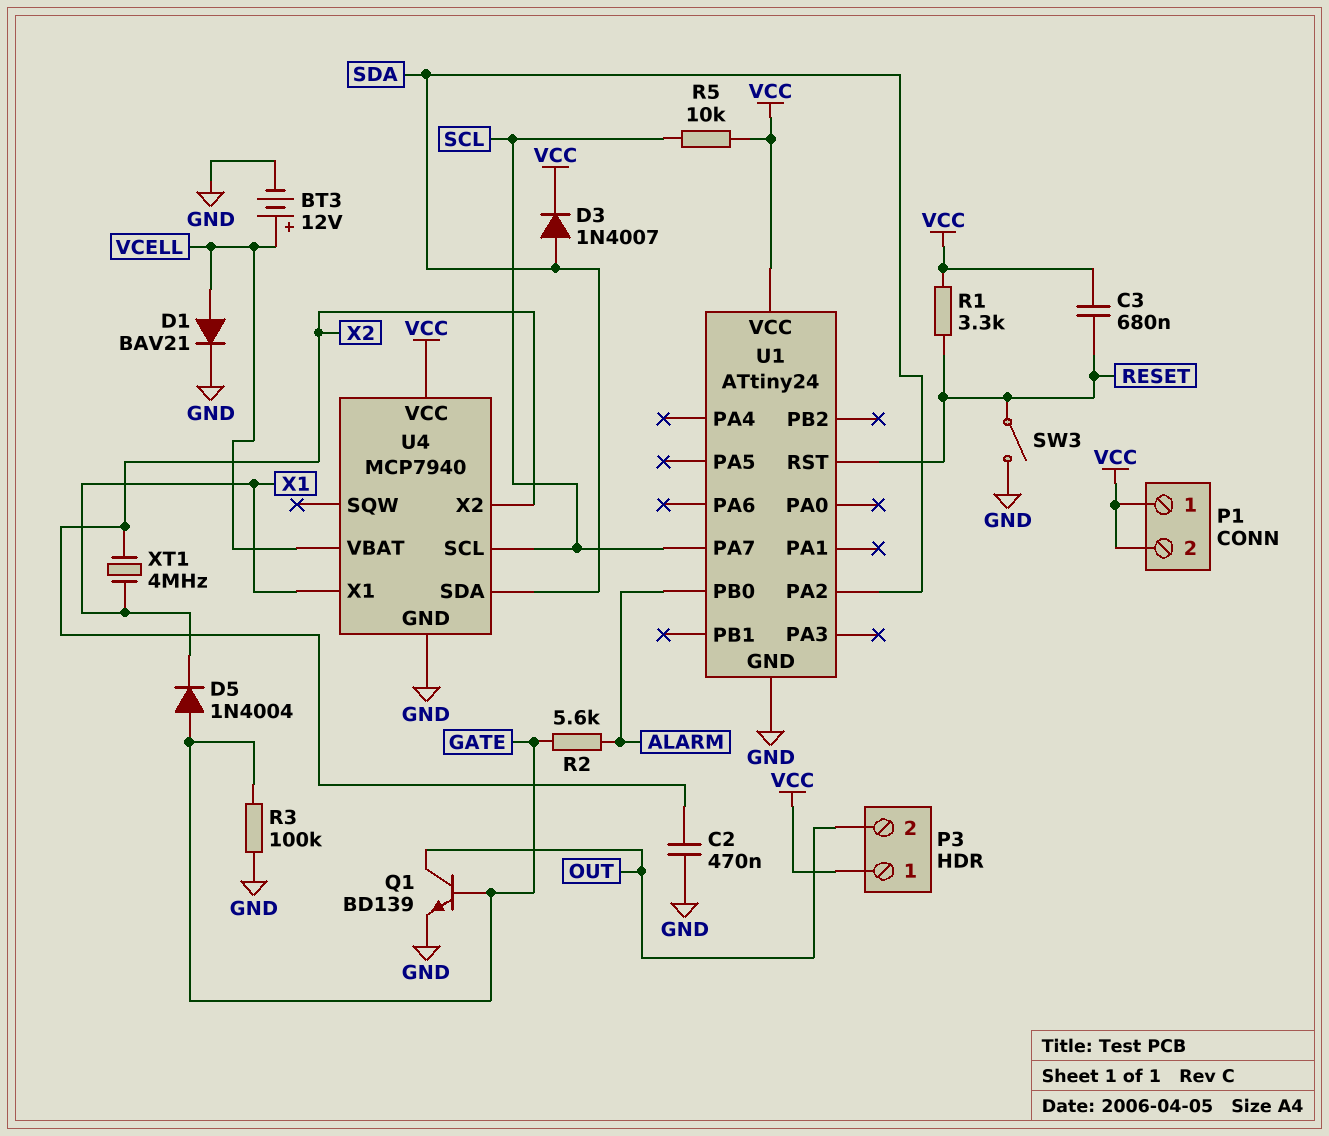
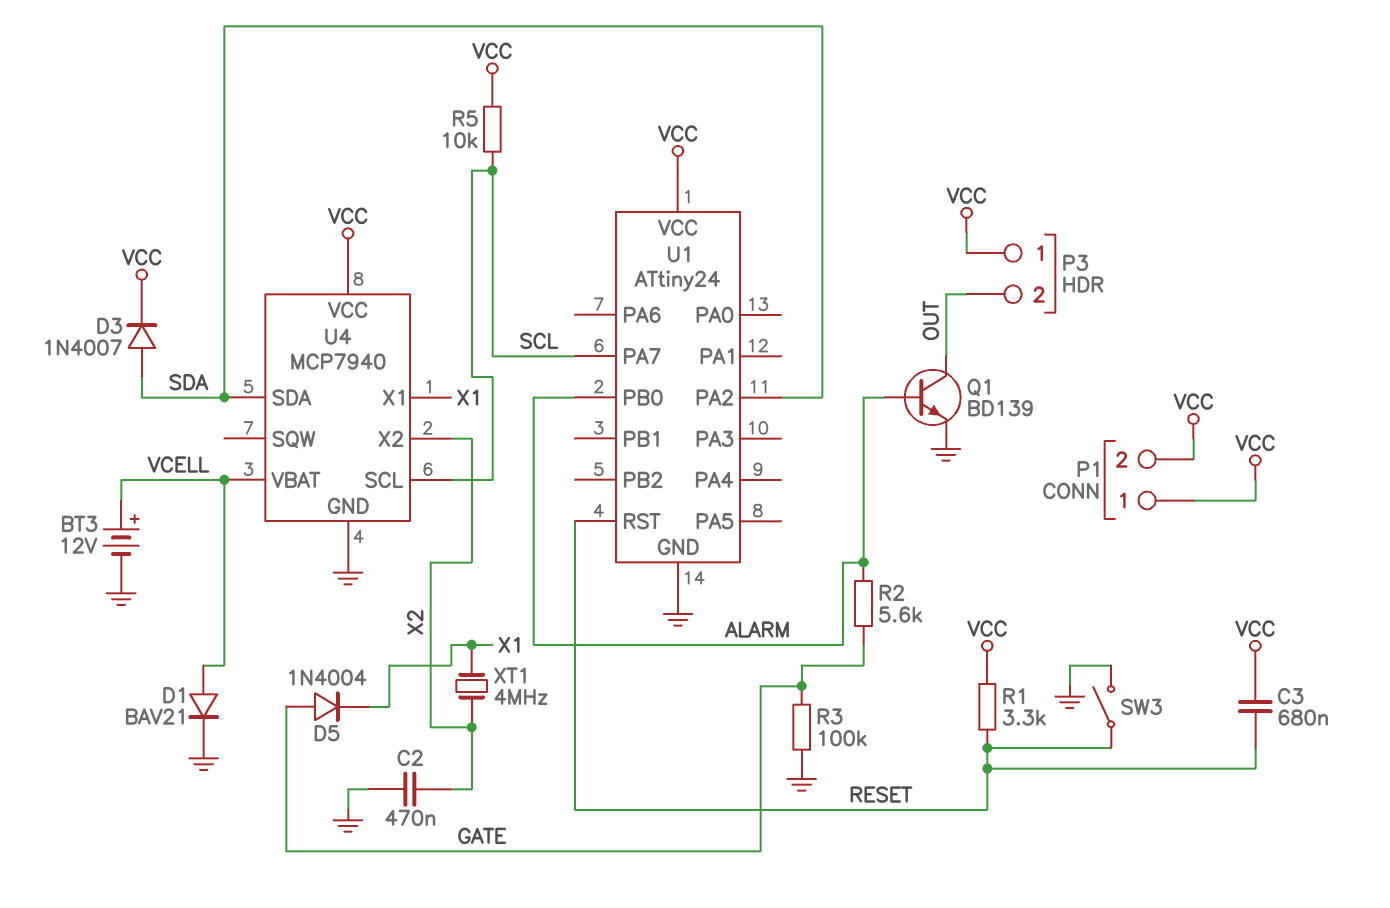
Q1: NPN BD139 (B GATE, C OUT, E GND) -> NPN BD139 (B ALARM, C OUT, E GND)

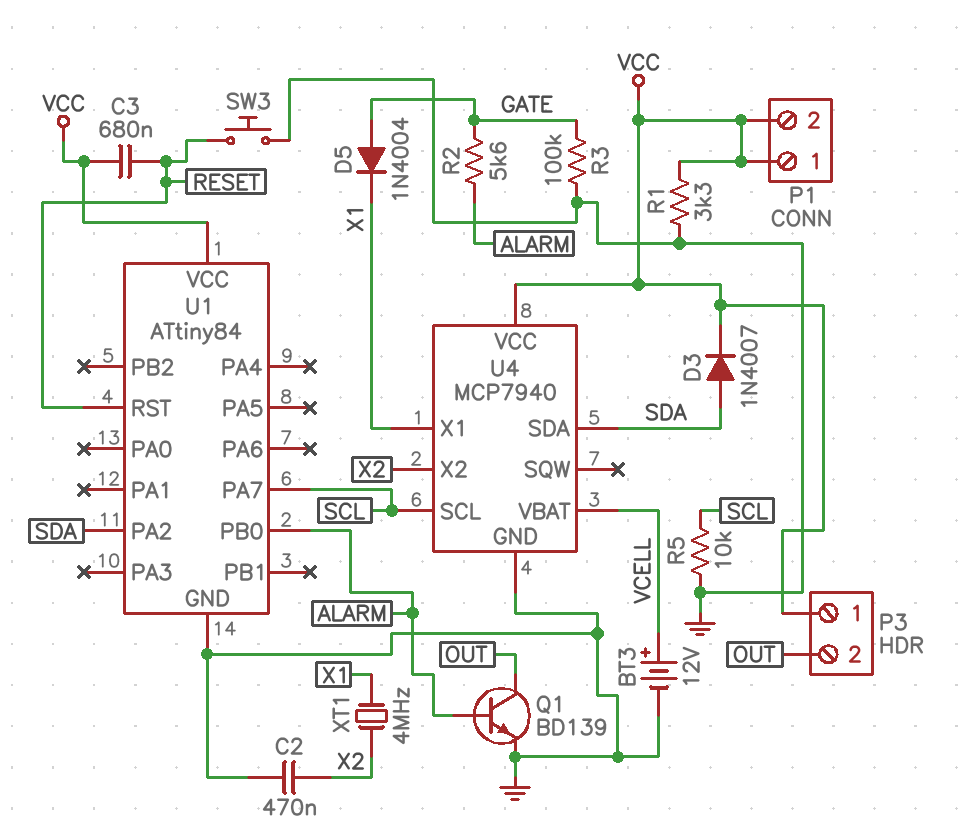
D1: diode BAV21 (A VCELL, K GND) -> none
R1: 3.3k (RESET, VCC) -> 3.3k (GND, VCC)
R5: 10k (SCL, VCC) -> 10k (GND, SCL)
SW3: switch (GND, RESET) -> button (GND, RESET)
U1: ATtiny24 -> ATtiny84

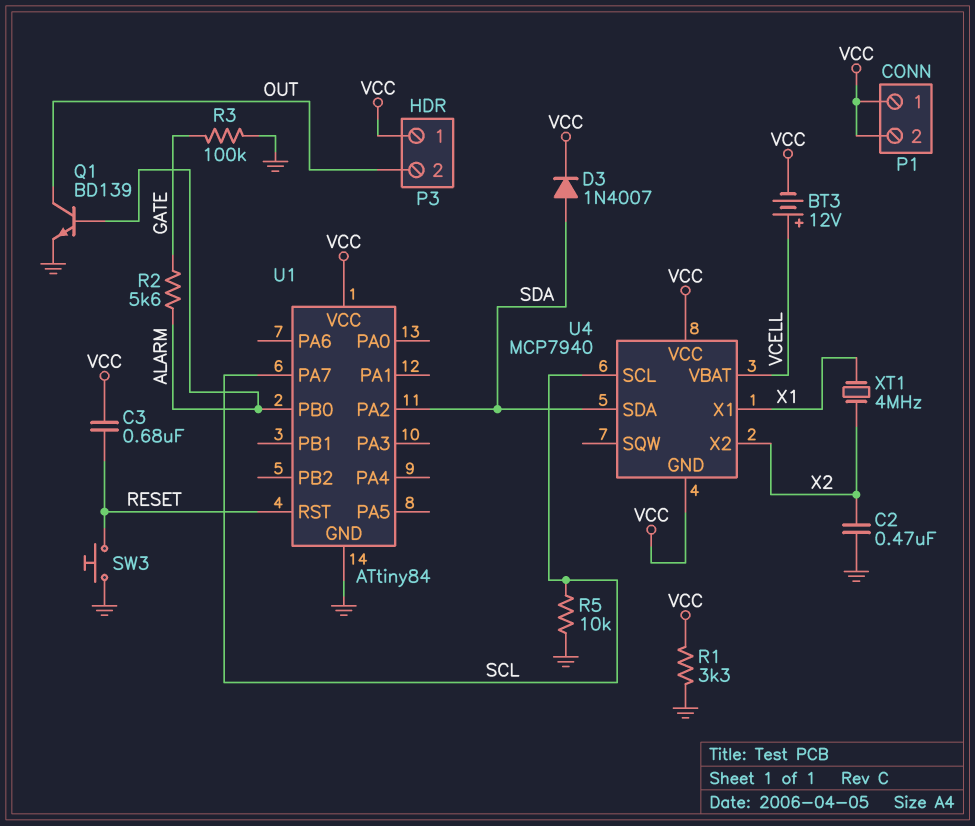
BT3: 12V (plus VCELL, minus GND) -> 12V (plus VCELL, minus VCC)
D5: diode 1N4004 (A GATE, K X1) -> none
U4 pin GND: GND -> VCC

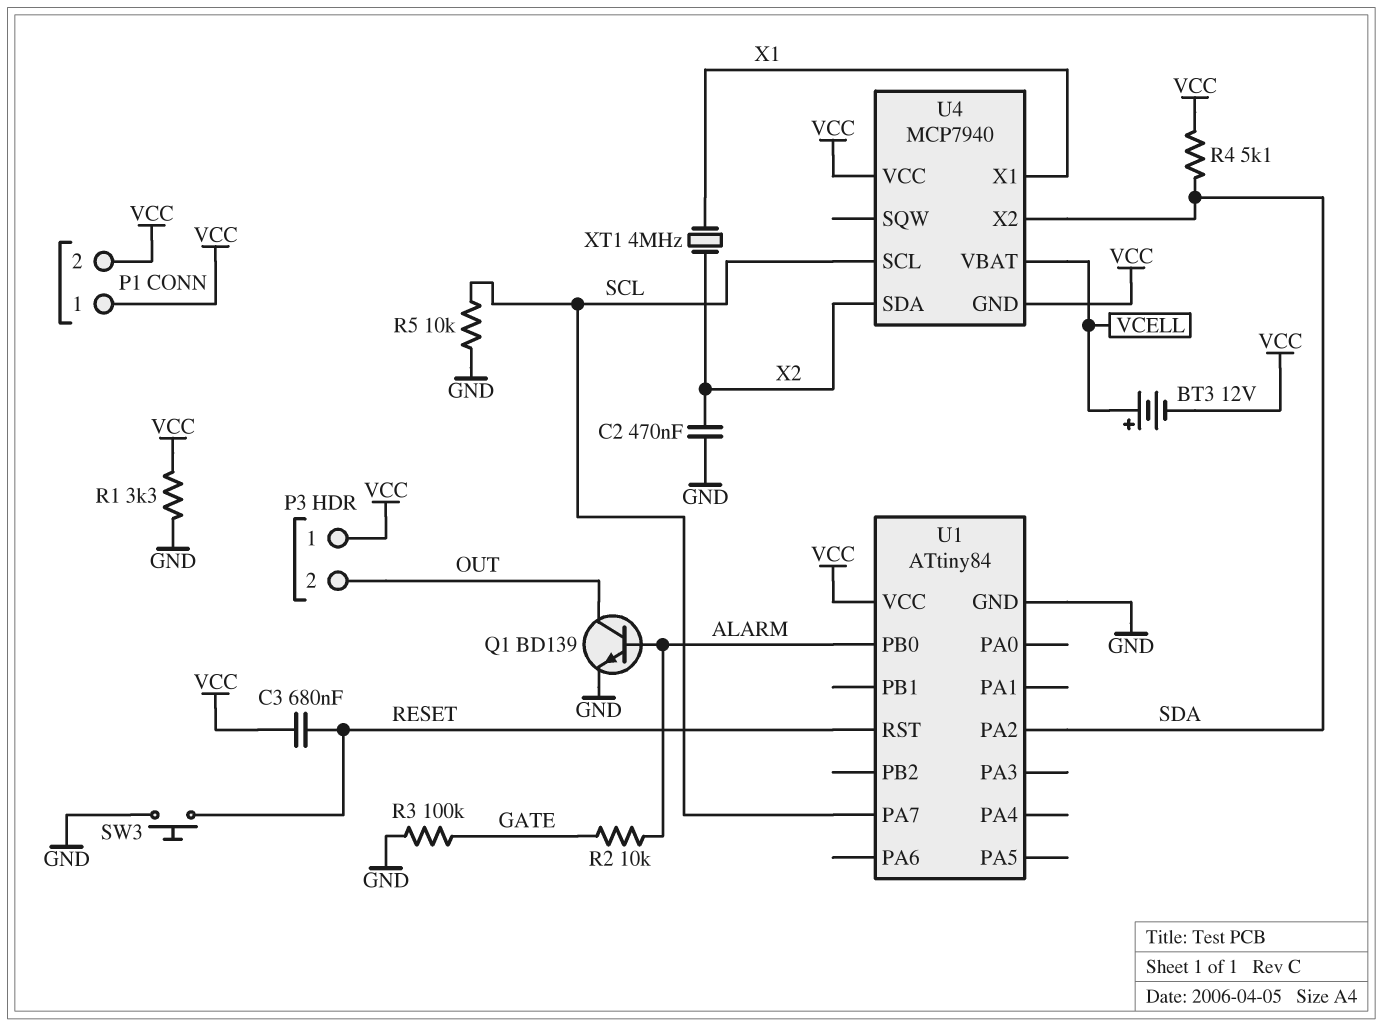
D3: diode 1N4007 (A SDA, K VCC) -> none
R2: 5.6k (ALARM, GATE) -> 10k (ALARM, GATE)
R4: none -> 5.1k (SDA, VCC)
U4 pin SDA: SDA -> X2
U4 pin X2: X2 -> SDA

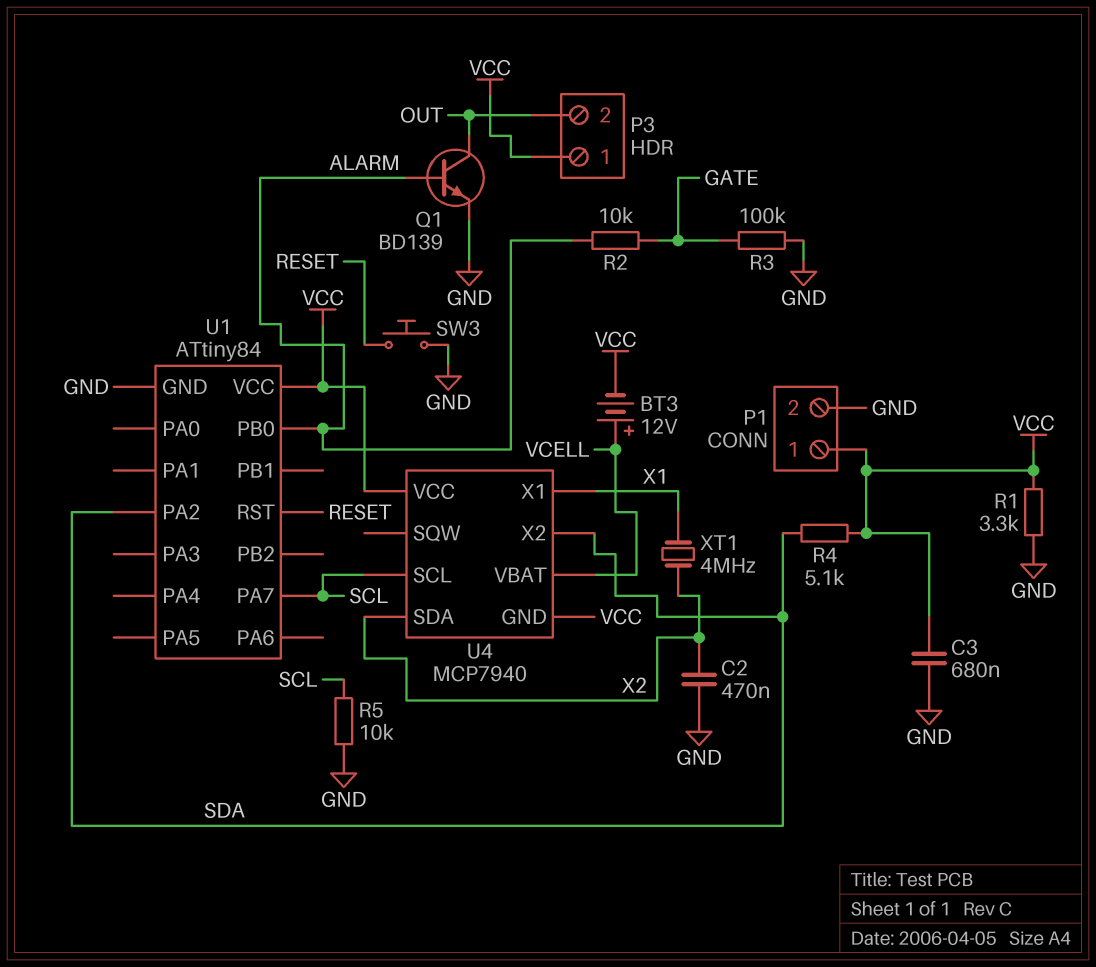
C3: 680nF (RESET, VCC) -> 680nF (GND, VCC)
P1 pin 2: VCC -> GND

